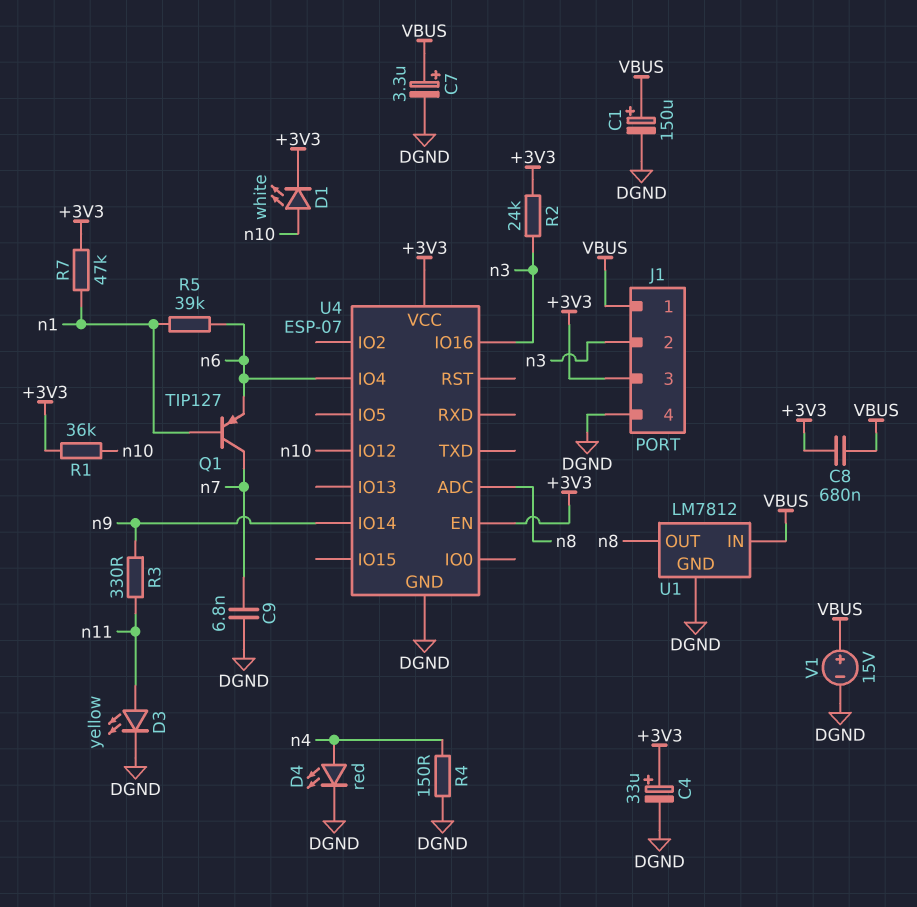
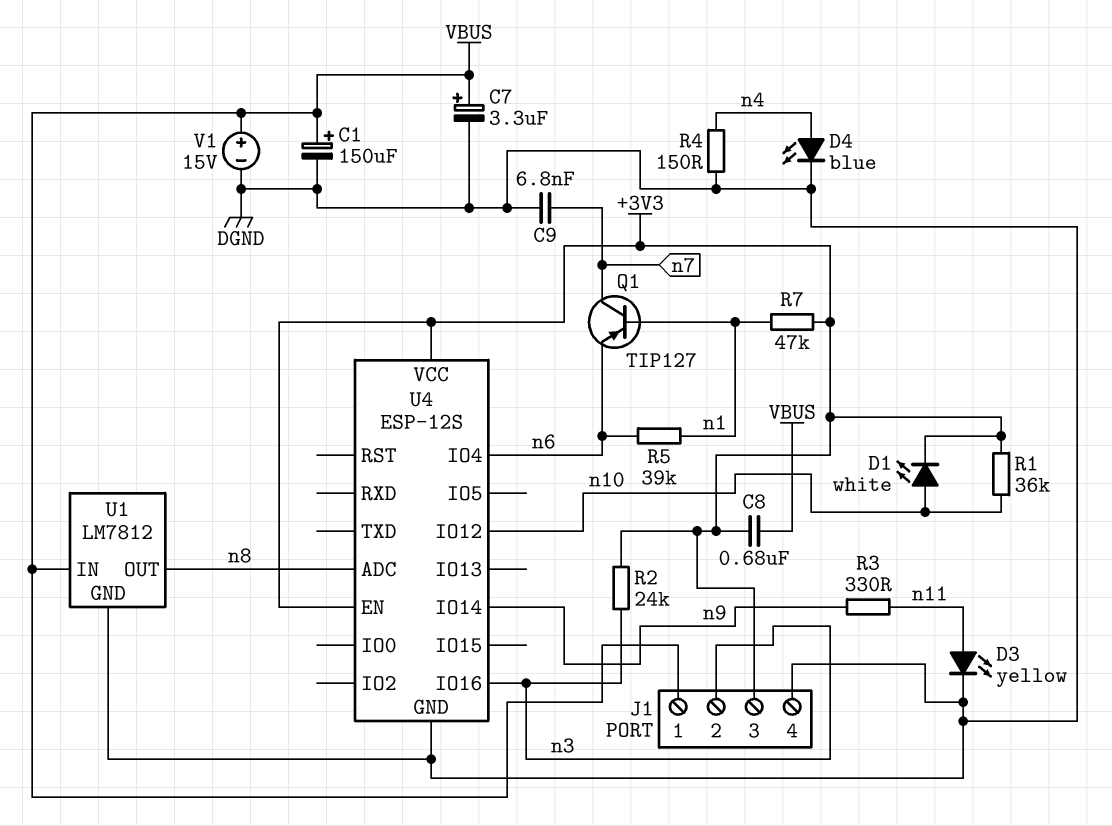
C4: 33uF (plus +3V3, minus DGND) -> none
D4: LED red (A n4, K DGND) -> LED blue (A n4, K DGND)
U4: ESP-07 -> ESP-12S

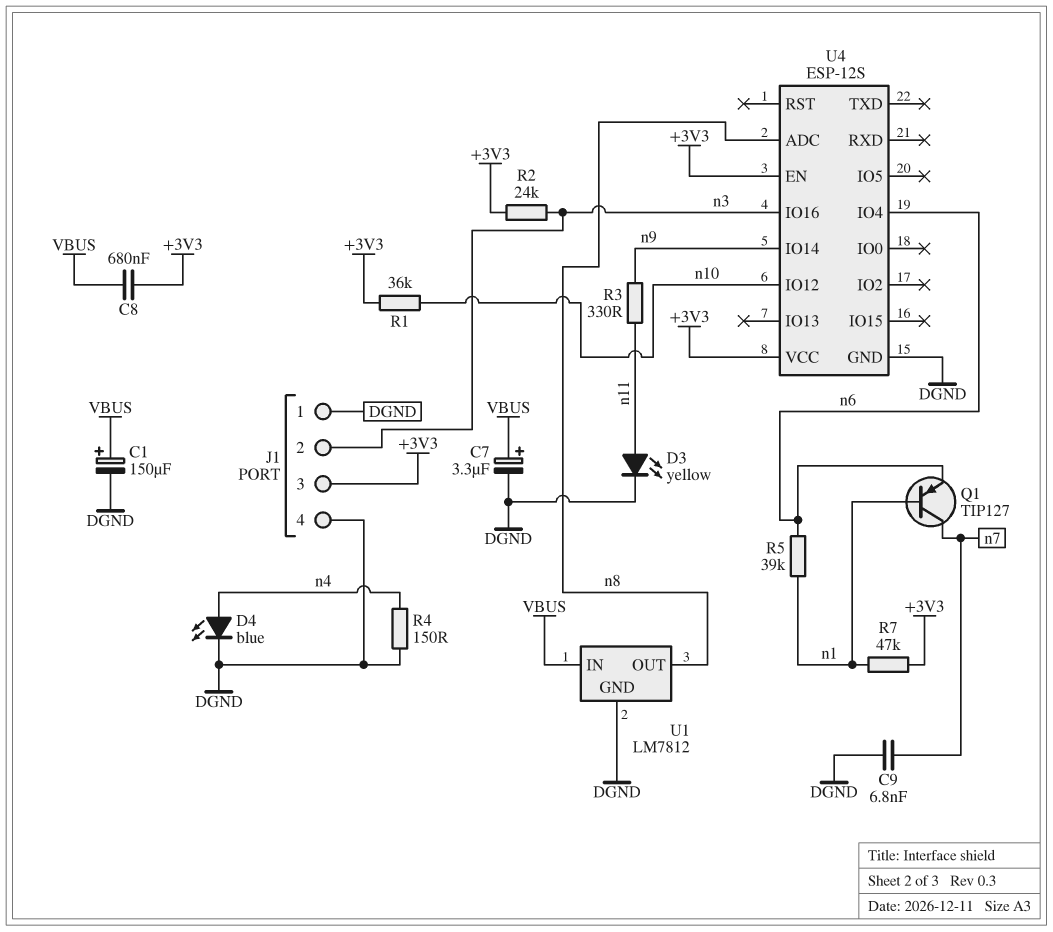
D1: LED white (A n10, K +3V3) -> none
J1 pin 1: VBUS -> DGND
V1: 15V (plus VBUS, minus DGND) -> none

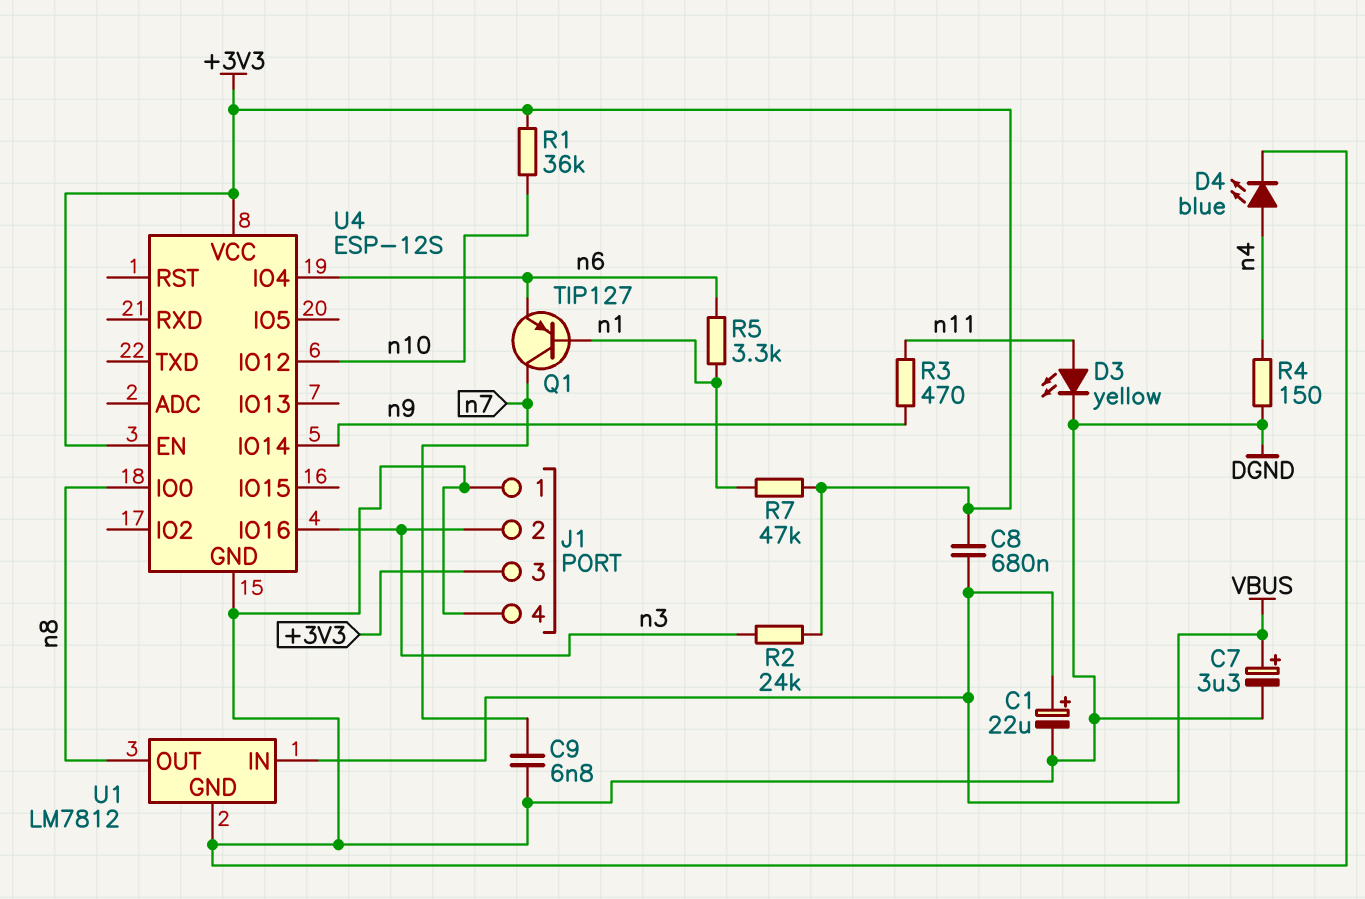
C1: 150uF (plus VBUS, minus DGND) -> 22uF (plus VBUS, minus DGND)
R3: 330 (n9, n11) -> 470 (n9, n11)
R5: 39k (n1, n6) -> 3.3k (n1, n6)
U4 pin ADC: n8 -> none
U4 pin IO0: none -> n8

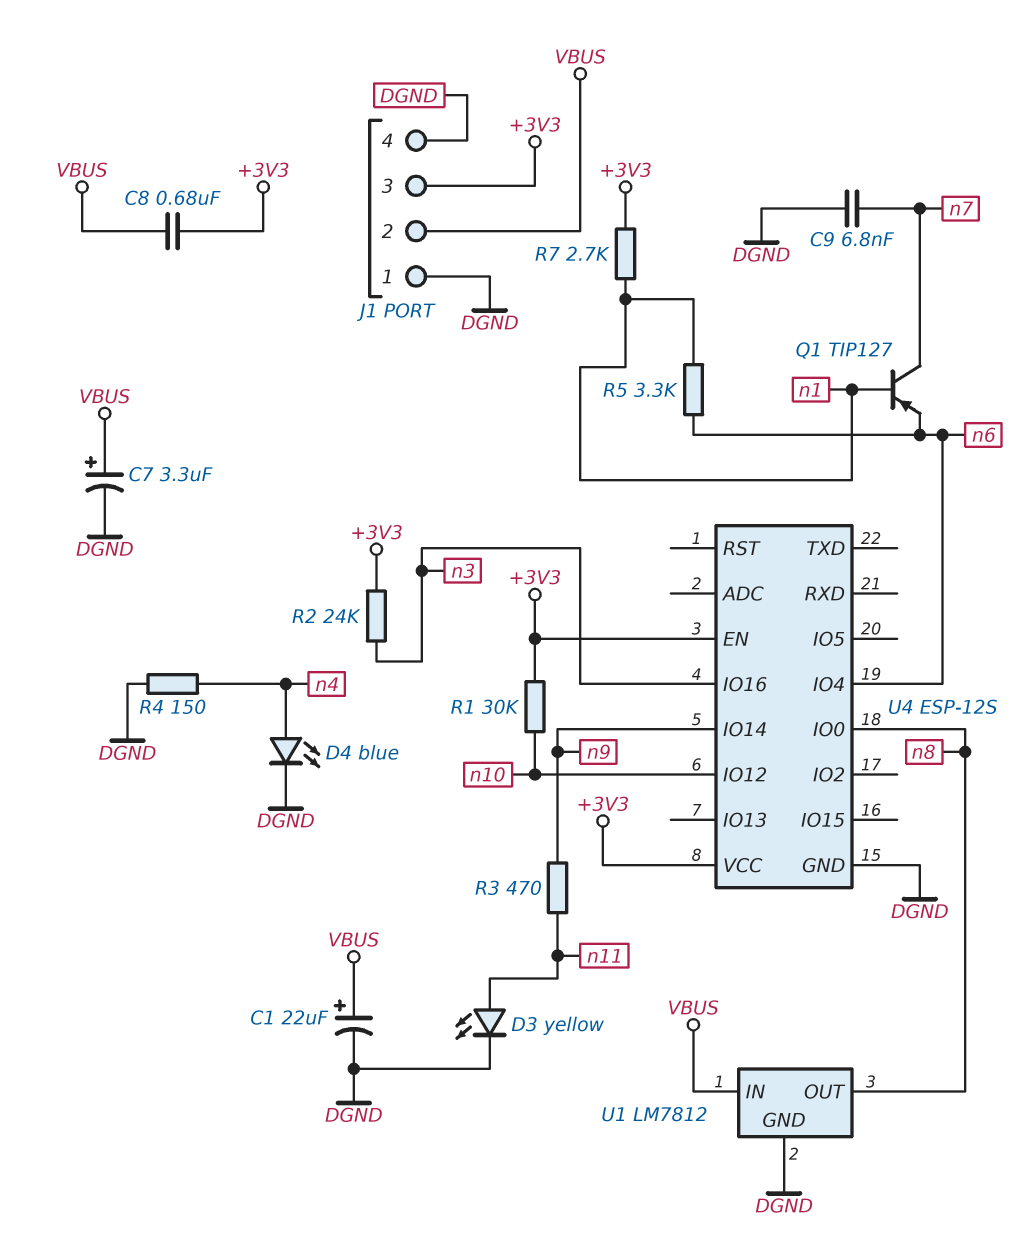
J1 pin 2: n3 -> VBUS
R1: 36k (+3V3, n10) -> 30k (+3V3, n10)
R7: 47k (+3V3, n1) -> 2.7k (+3V3, n1)

